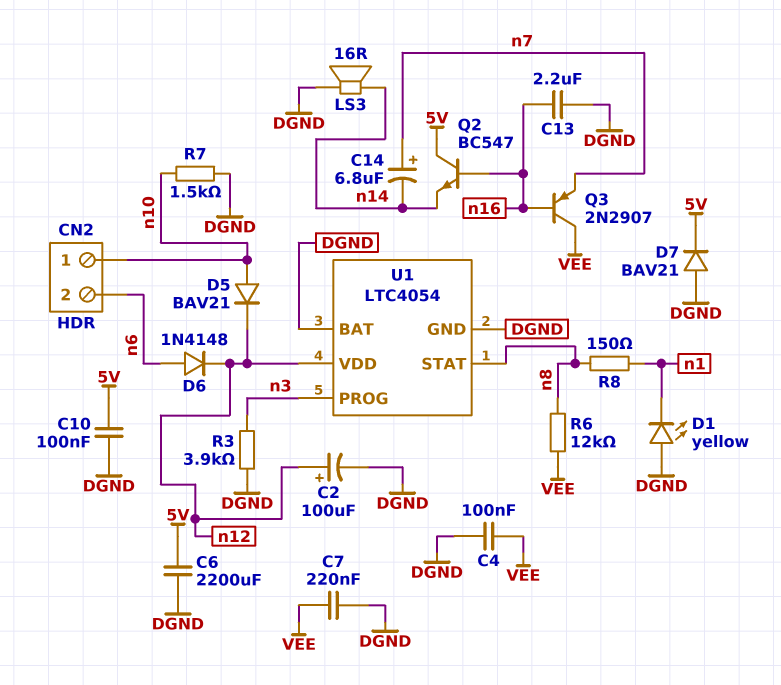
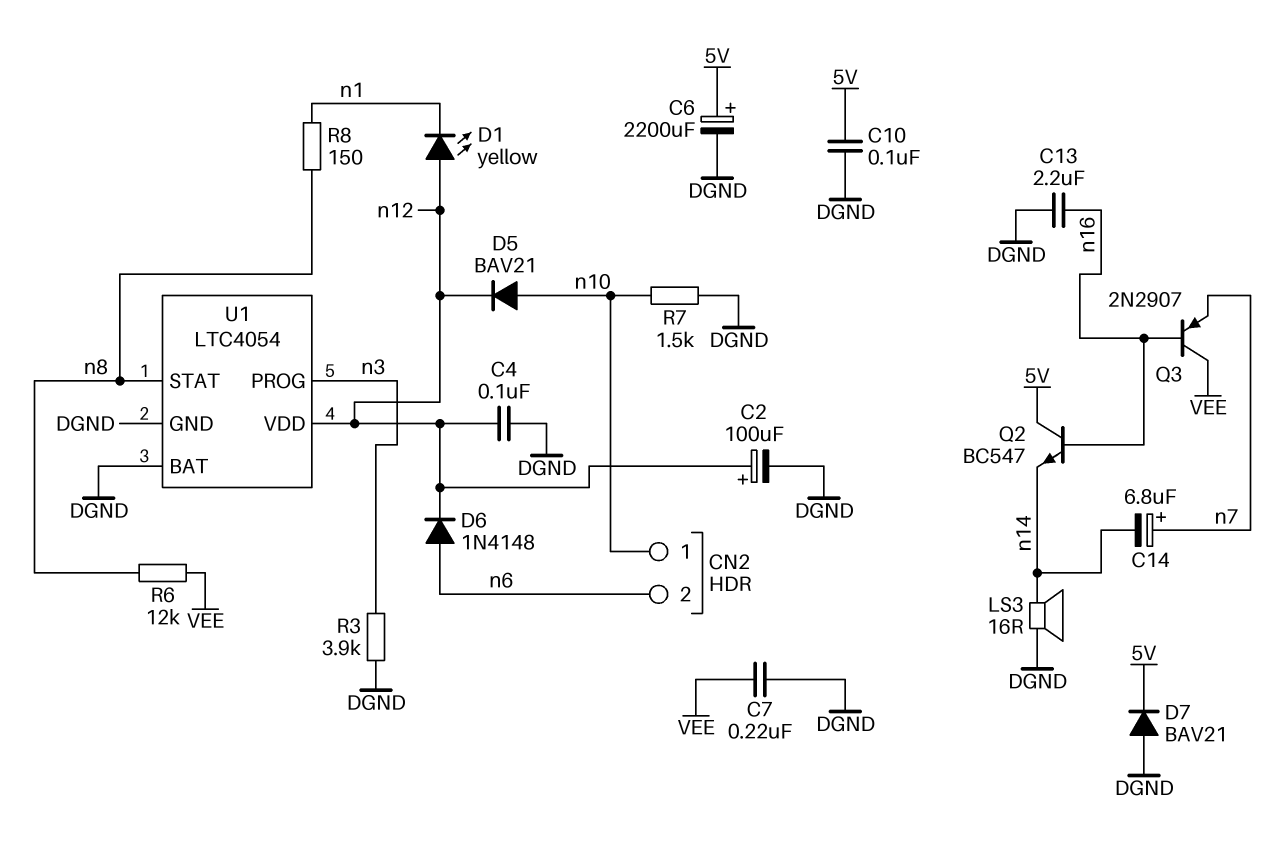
C4: 100nF (DGND, VEE) -> 100nF (DGND, n12)
C6: 2200uF (5V, DGND) -> 2200uF (plus 5V, minus DGND)
D1: LED yellow (A DGND, K n1) -> LED yellow (A n12, K n1)

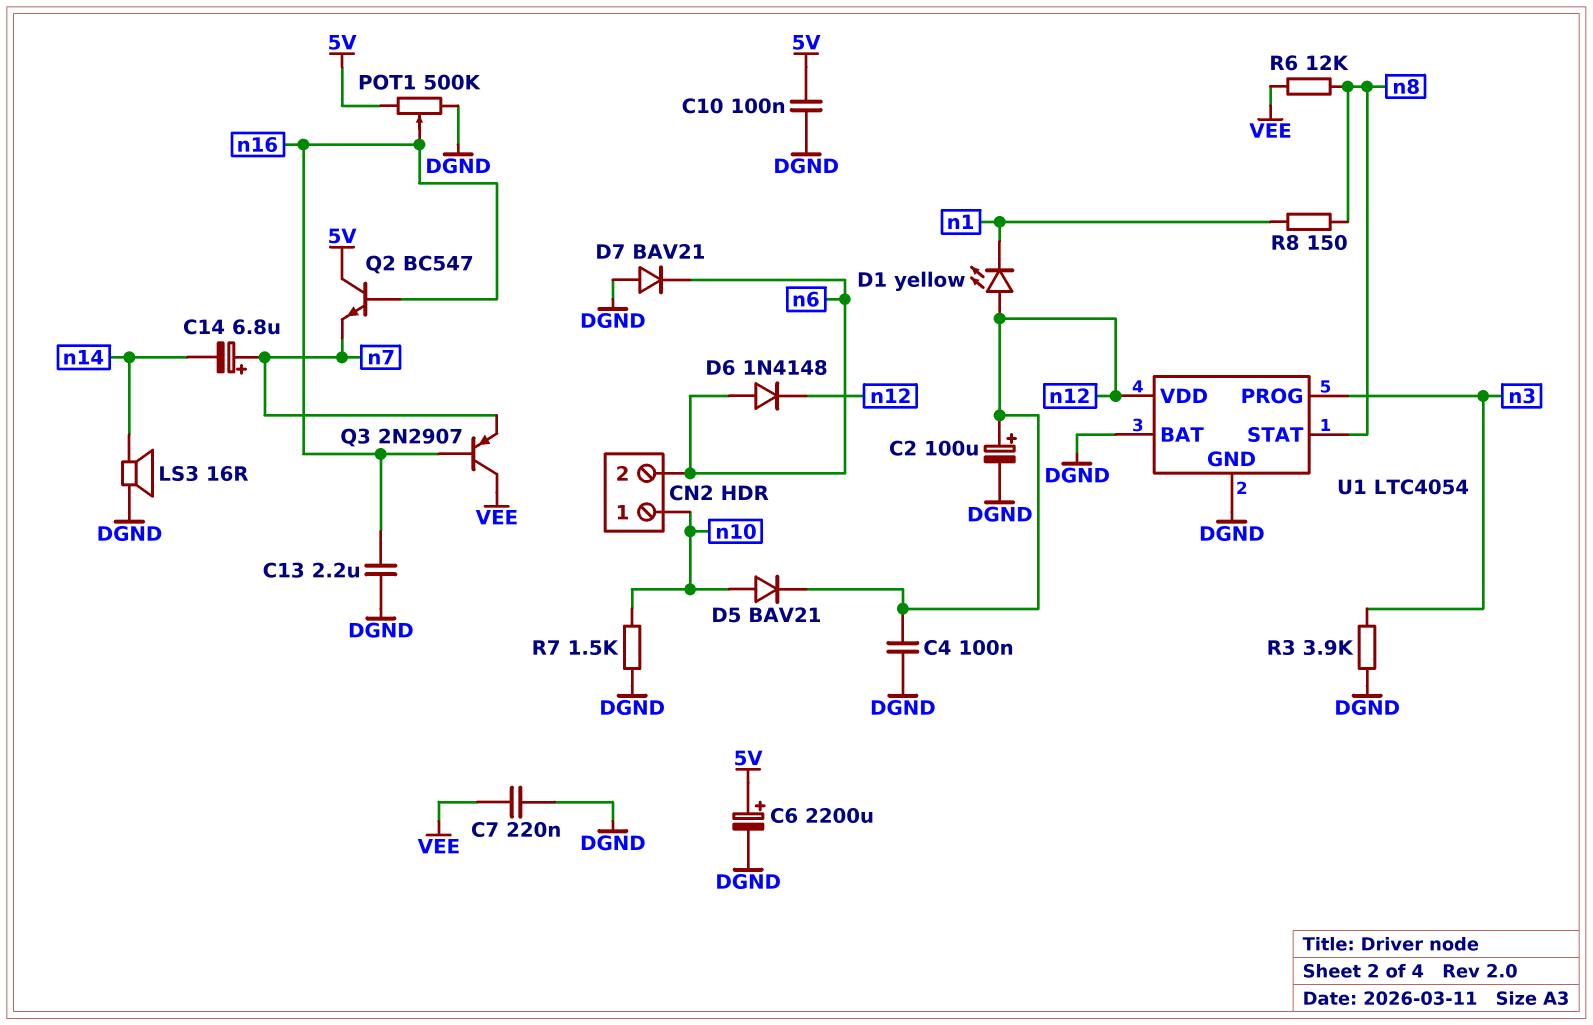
D7: diode BAV21 (A DGND, K 5V) -> diode BAV21 (A DGND, K n6)
POT1: none -> 500k (5V, DGND, wiper n16)
Q2: NPN BC547 (B n16, C 5V, E n14) -> NPN BC547 (B n16, C 5V, E n7)

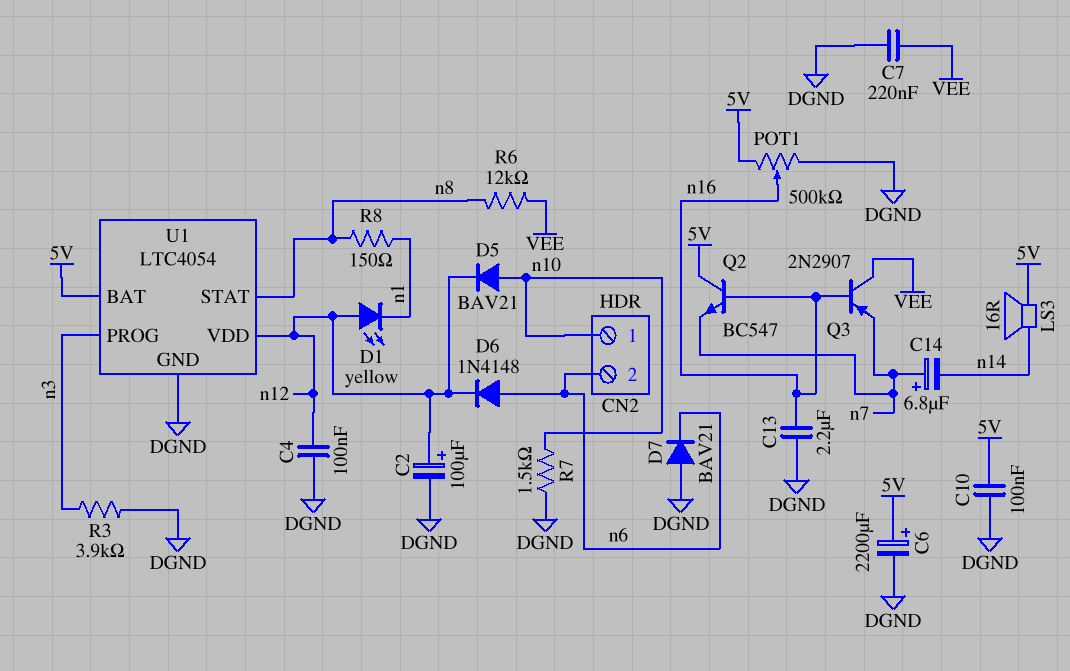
LS3: speaker 16R (DGND, n14) -> speaker 16R (5V, n14)
U1 pin BAT: DGND -> 5V

